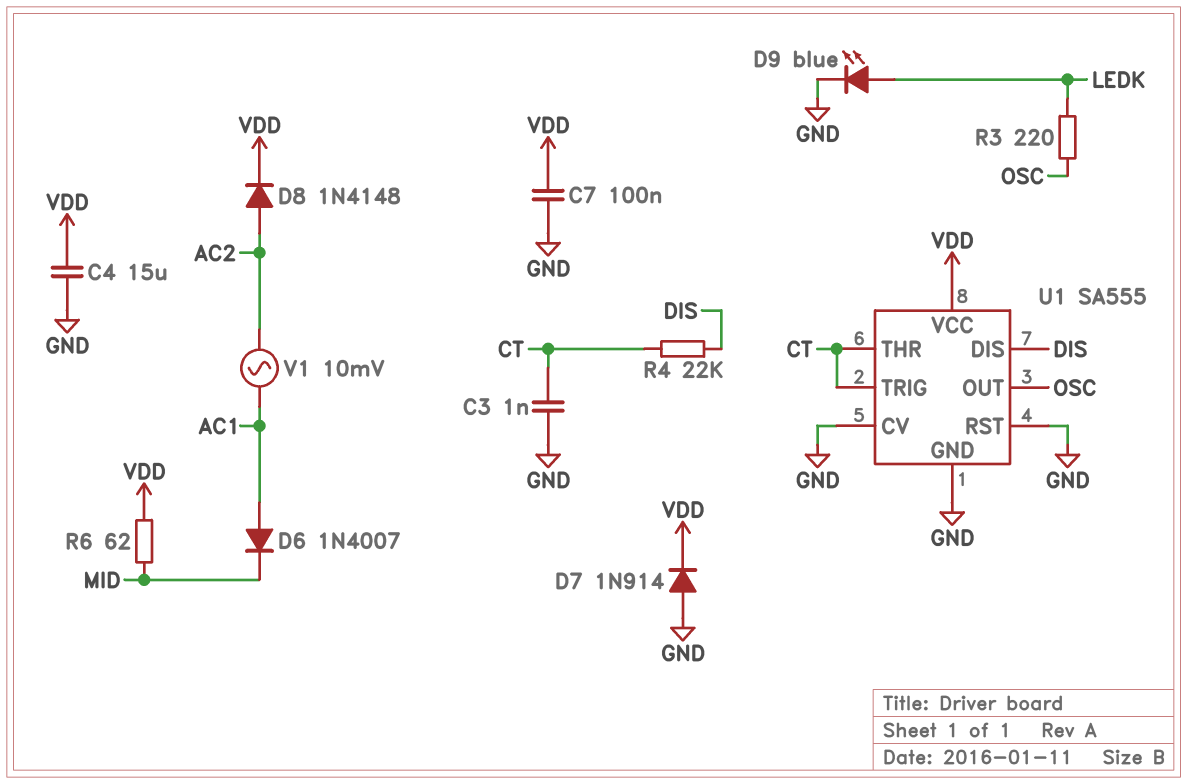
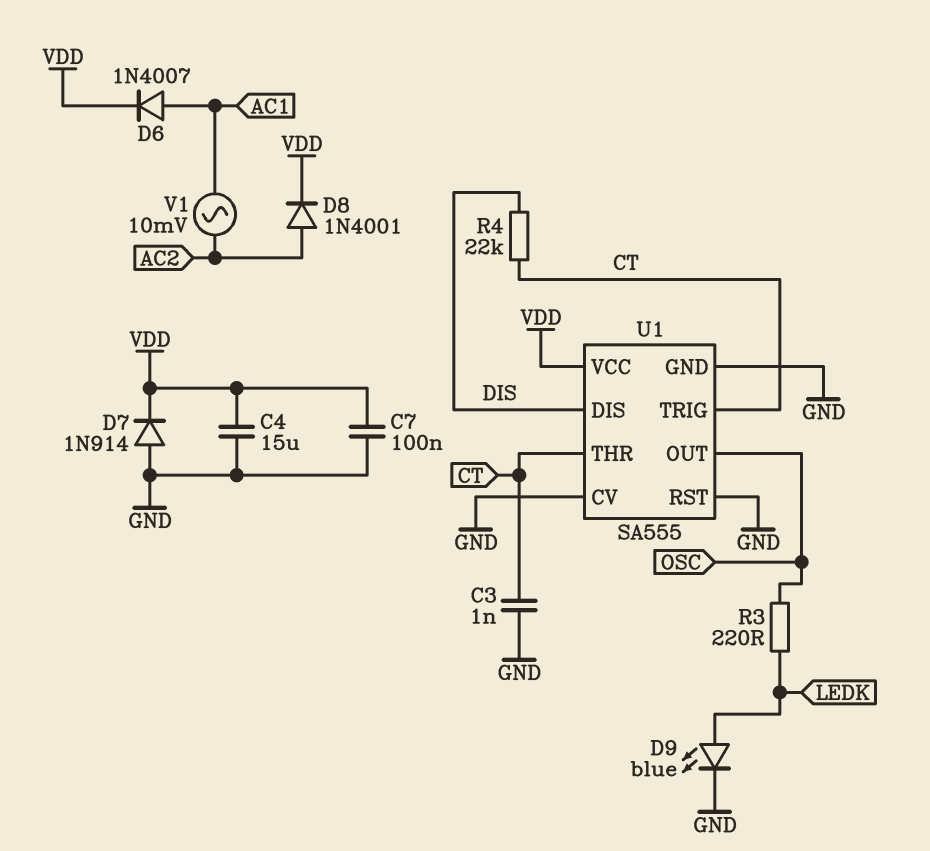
D6: diode 1N4007 (A AC1, K MID) -> diode 1N4007 (A AC1, K VDD)
D8: diode 1N4148 (A AC2, K VDD) -> diode 1N4001 (A AC2, K VDD)
R6: 62 (MID, VDD) -> none

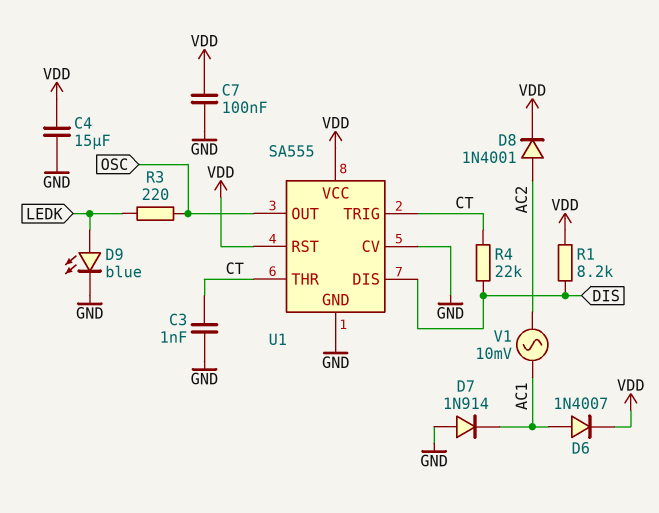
D7: diode 1N914 (A GND, K VDD) -> diode 1N914 (A GND, K AC1)
R1: none -> 8.2k (DIS, VDD)
U1 pin RST: GND -> VDD

